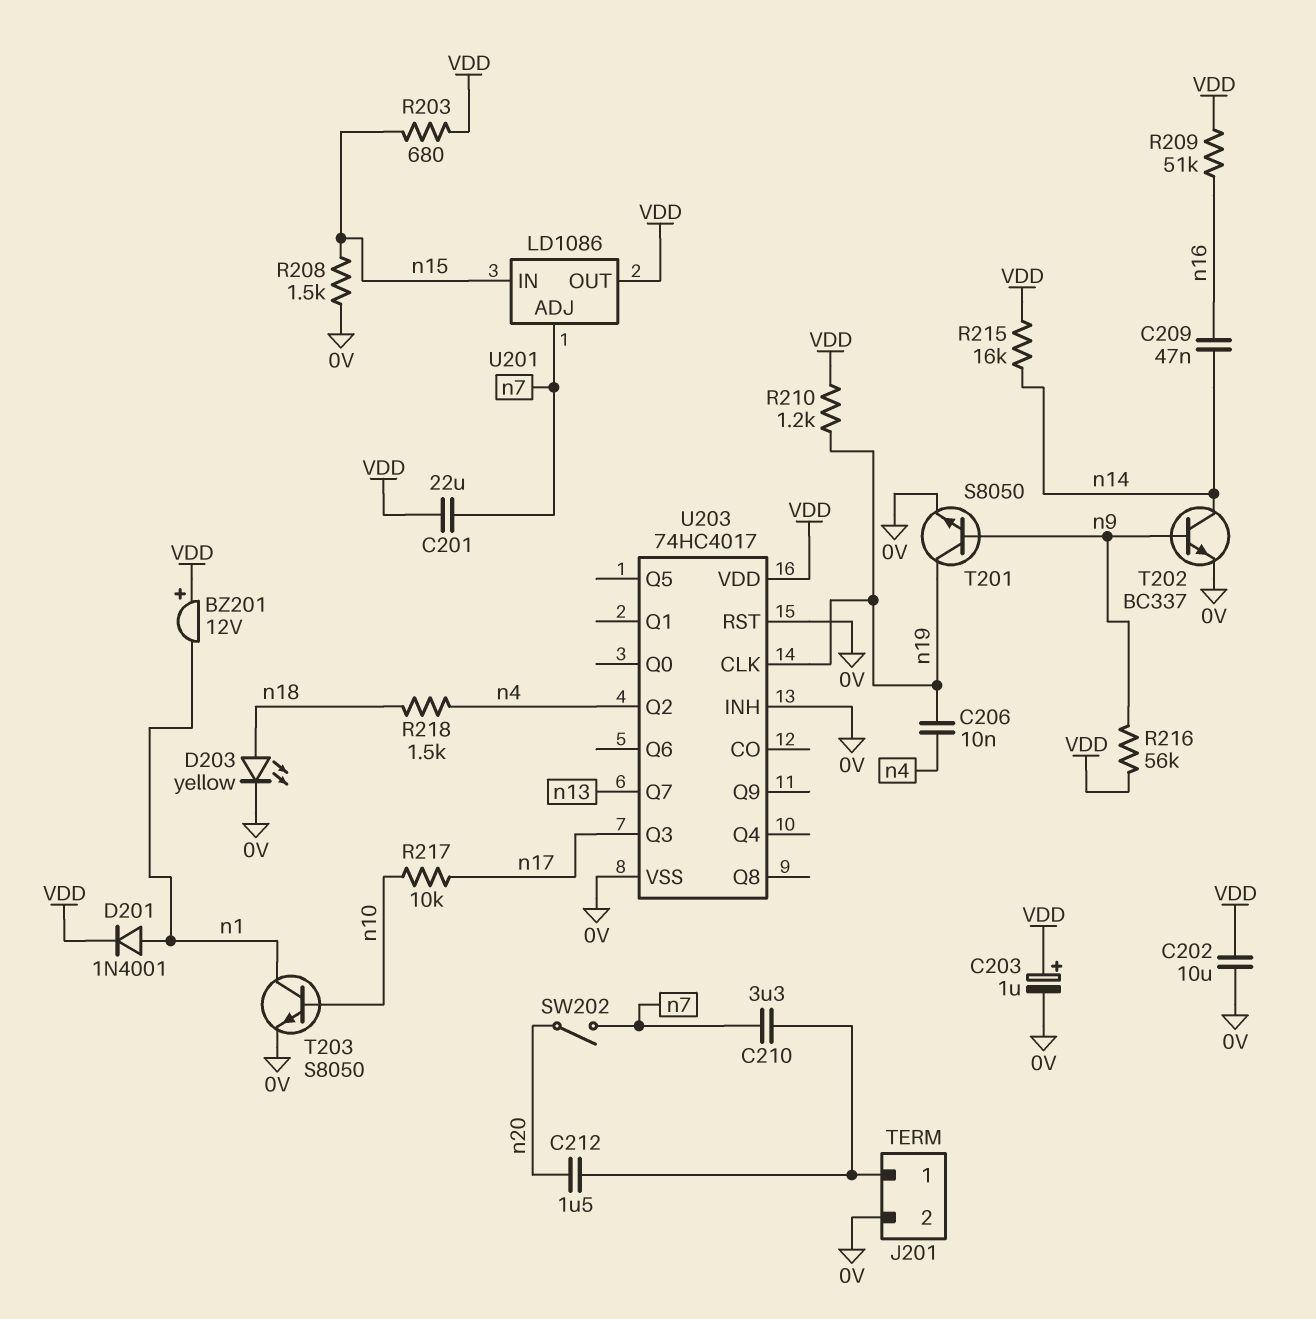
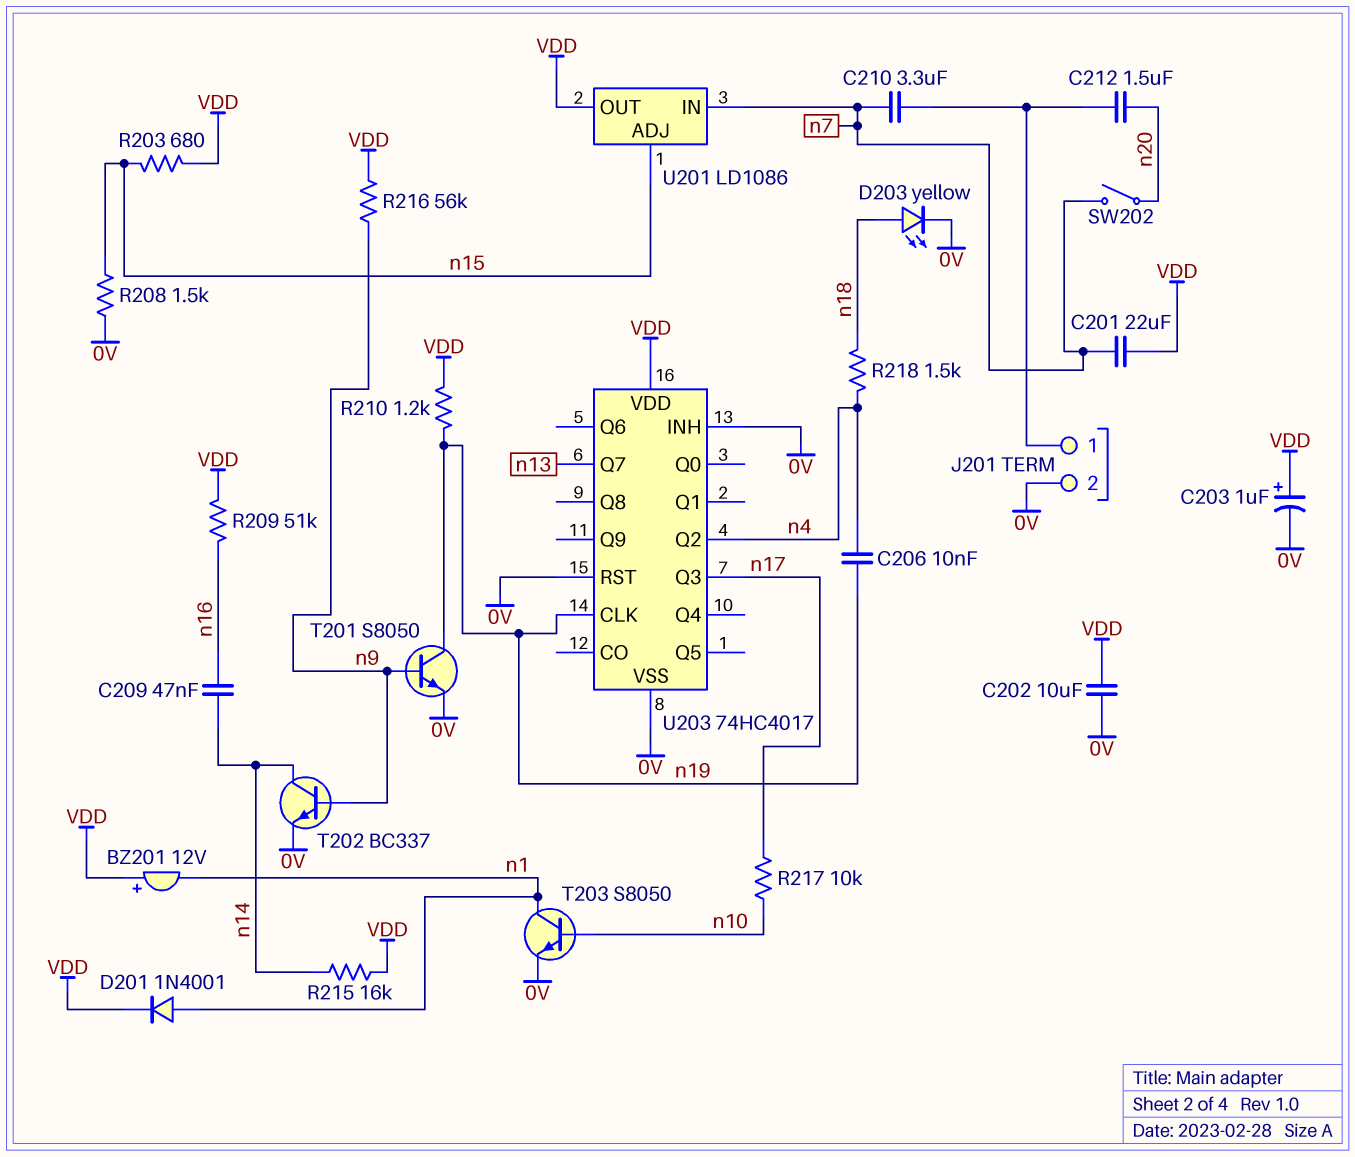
U201 pin ADJ: n7 -> n15
U201 pin IN: n15 -> n7

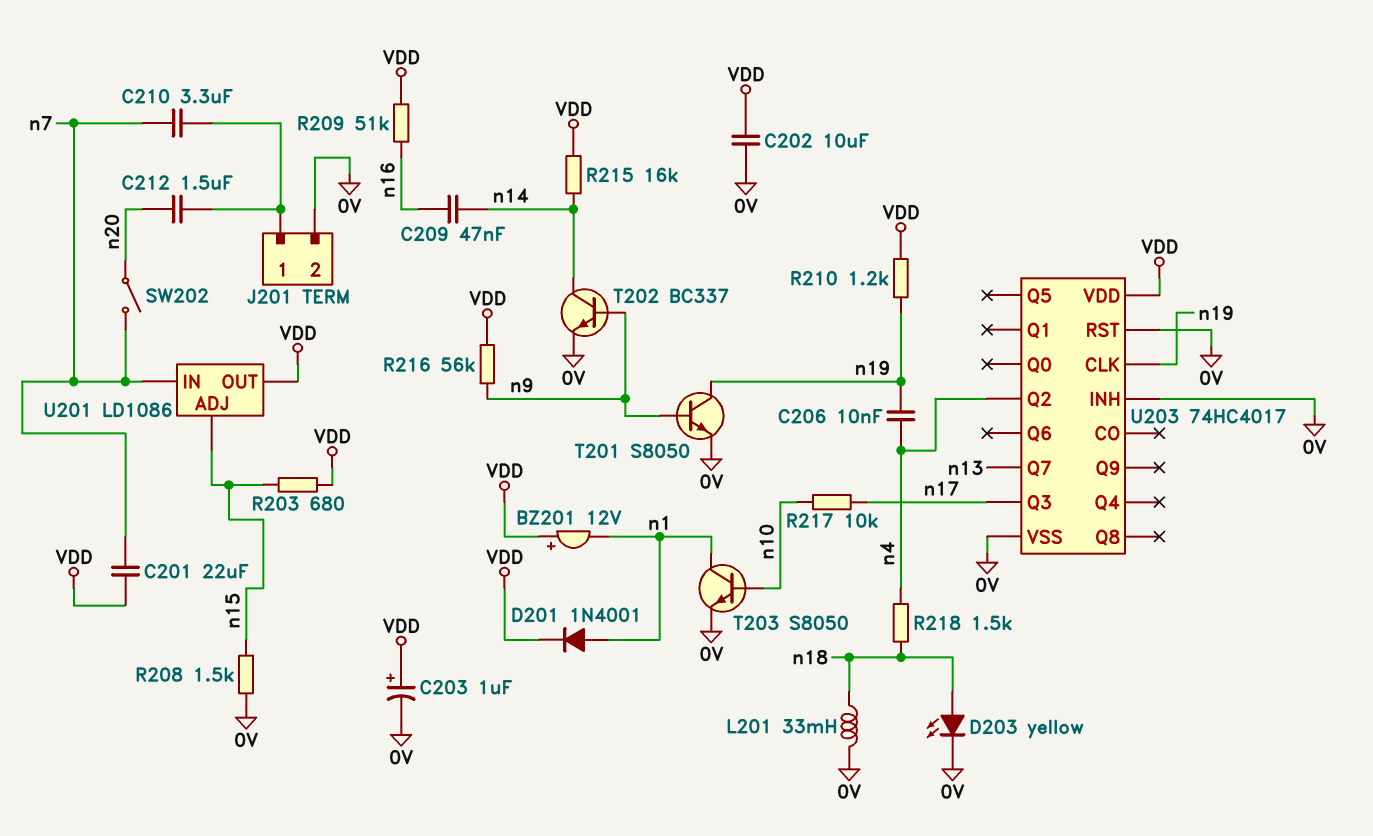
L201: none -> 33mH (0V, n18)

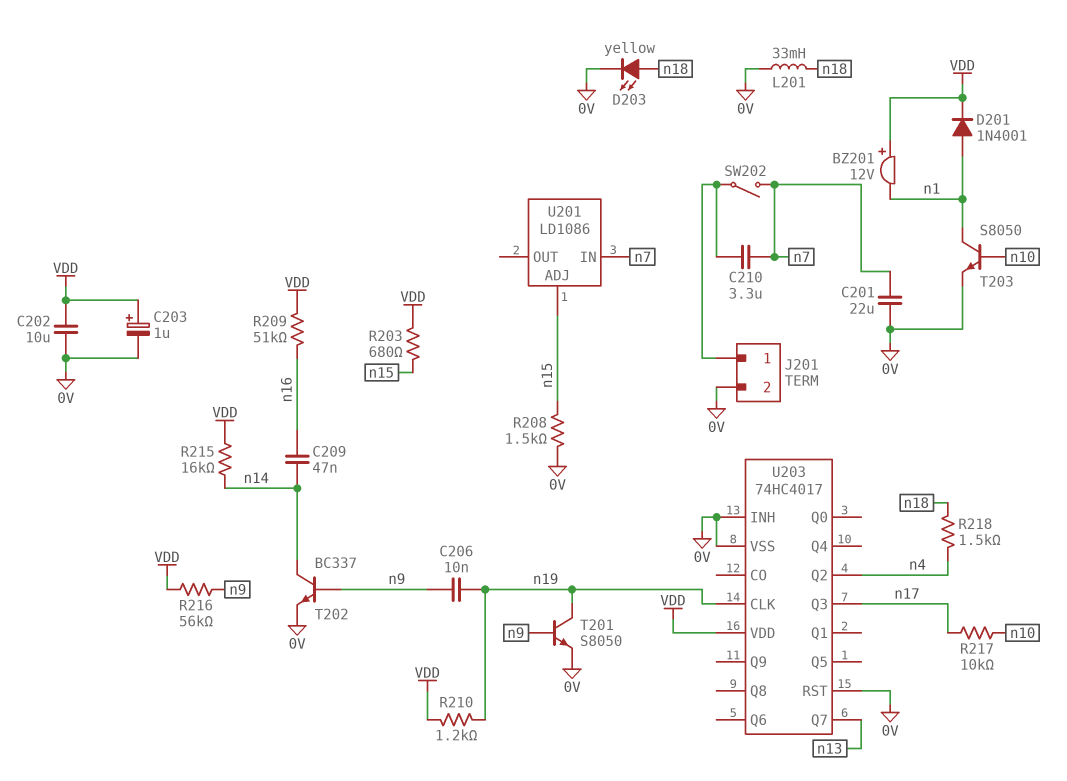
C201: 22uF (VDD, n7) -> 22uF (0V, n7)
C206: 10nF (n4, n19) -> 10nF (n9, n19)
C212: 1.5uF (J201/1, n20) -> none
SW202: switch (n7, n20) -> switch (J201/1, n7)
U201 pin OUT: VDD -> none

